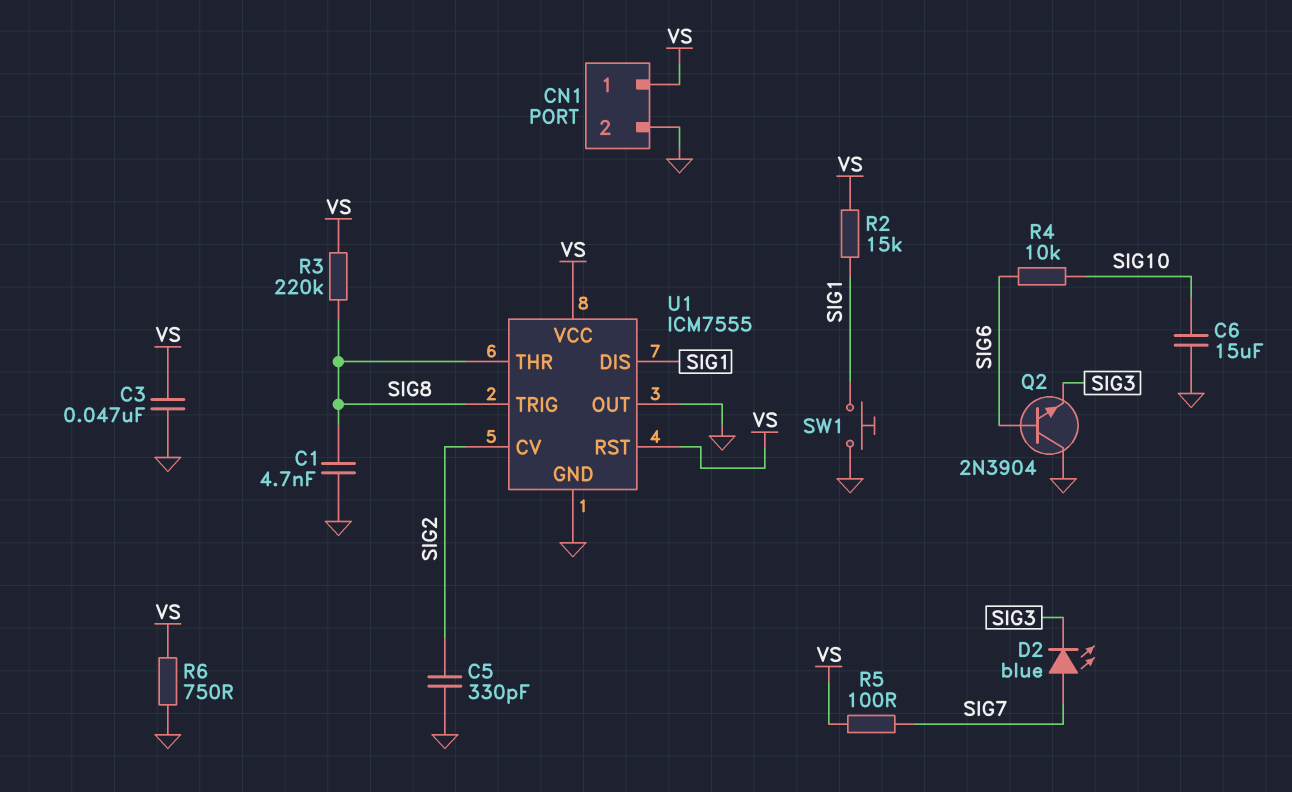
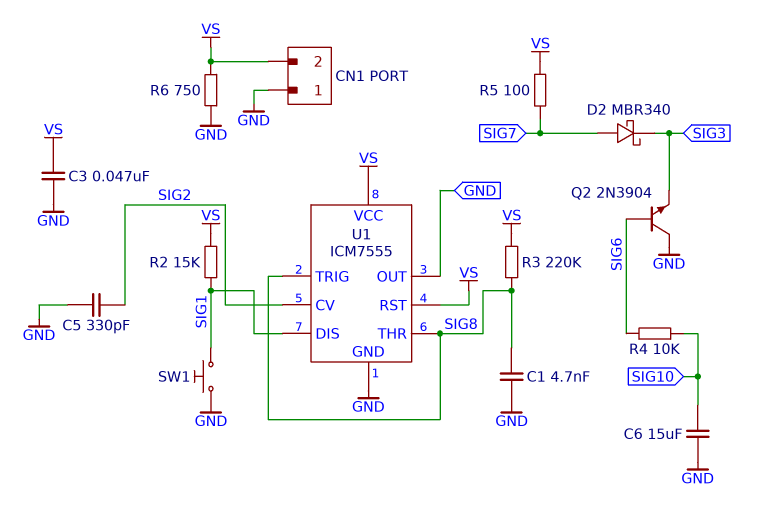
CN1 pin 1: VS -> GND
CN1 pin 2: GND -> VS
D2: LED blue (A SIG7, K SIG3) -> schottky MBR340 (A SIG7, K SIG3)

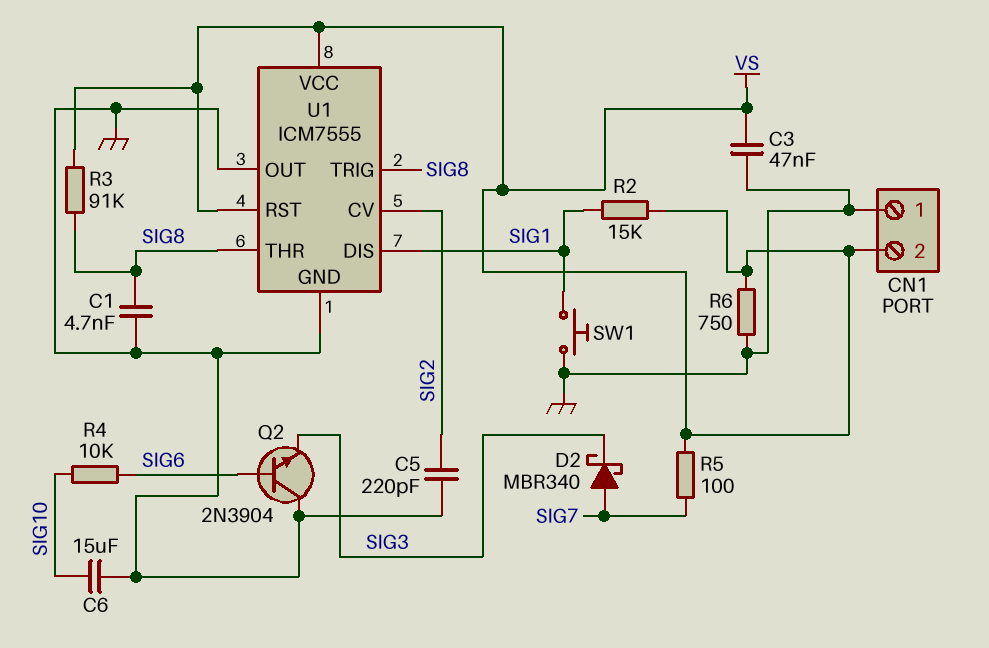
C5: 330pF (GND, SIG2) -> 220pF (GND, SIG2)
R3: 220k (SIG8, VS) -> 91k (SIG8, VS)

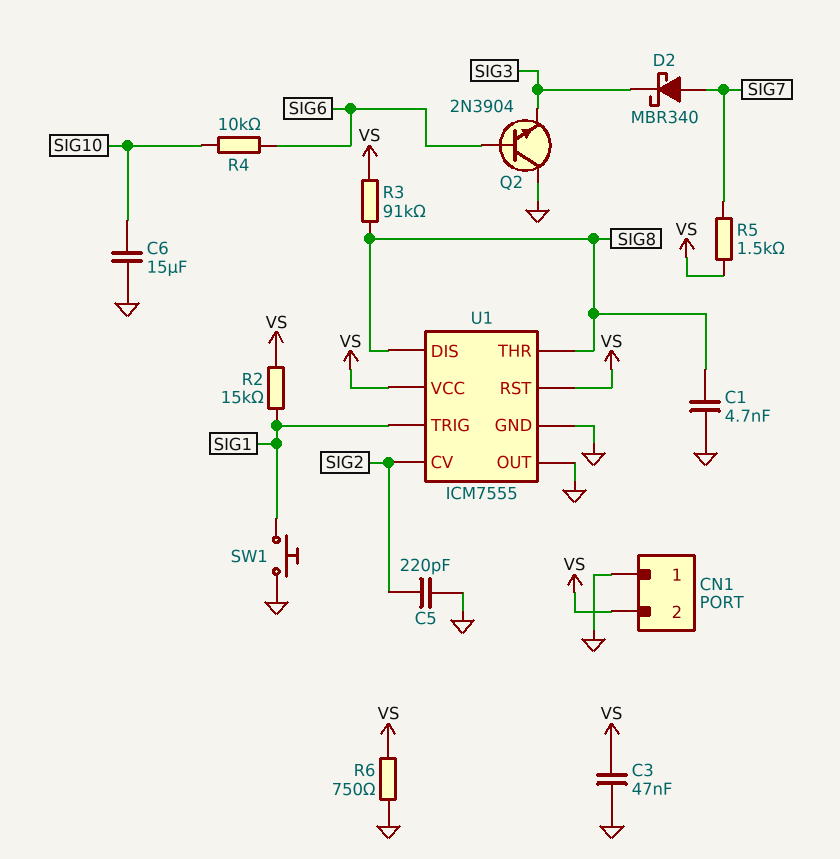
R5: 100 (SIG7, VS) -> 1.5k (SIG7, VS)
U1 pin DIS: SIG1 -> SIG8
U1 pin TRIG: SIG8 -> SIG1

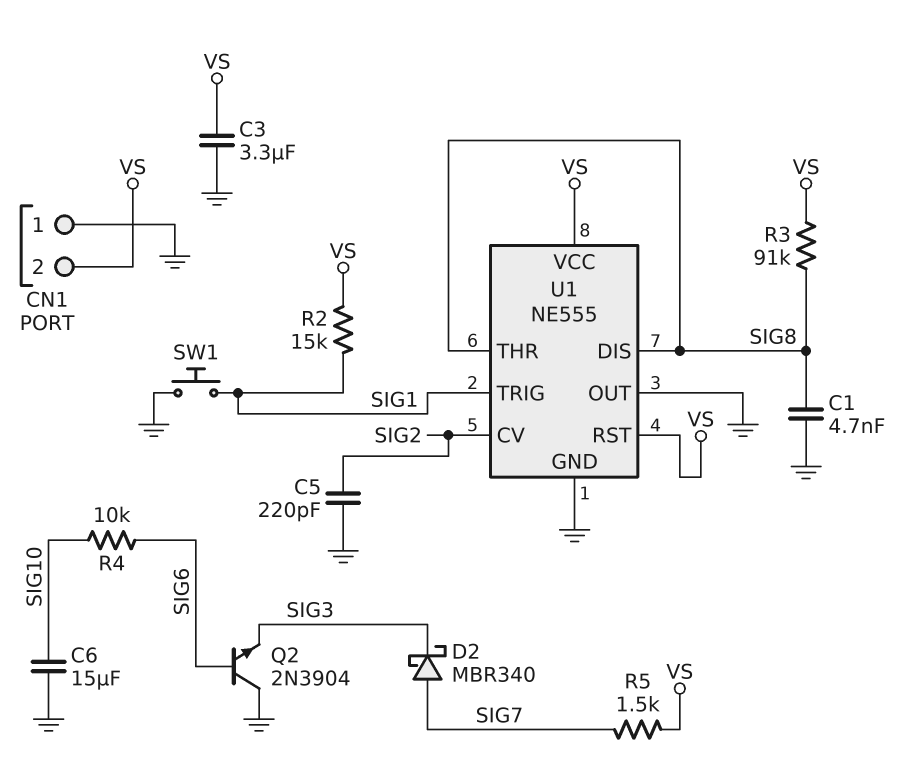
C3: 47nF (GND, VS) -> 3.3uF (GND, VS)
R6: 750 (GND, VS) -> none
U1: ICM7555 -> NE555

